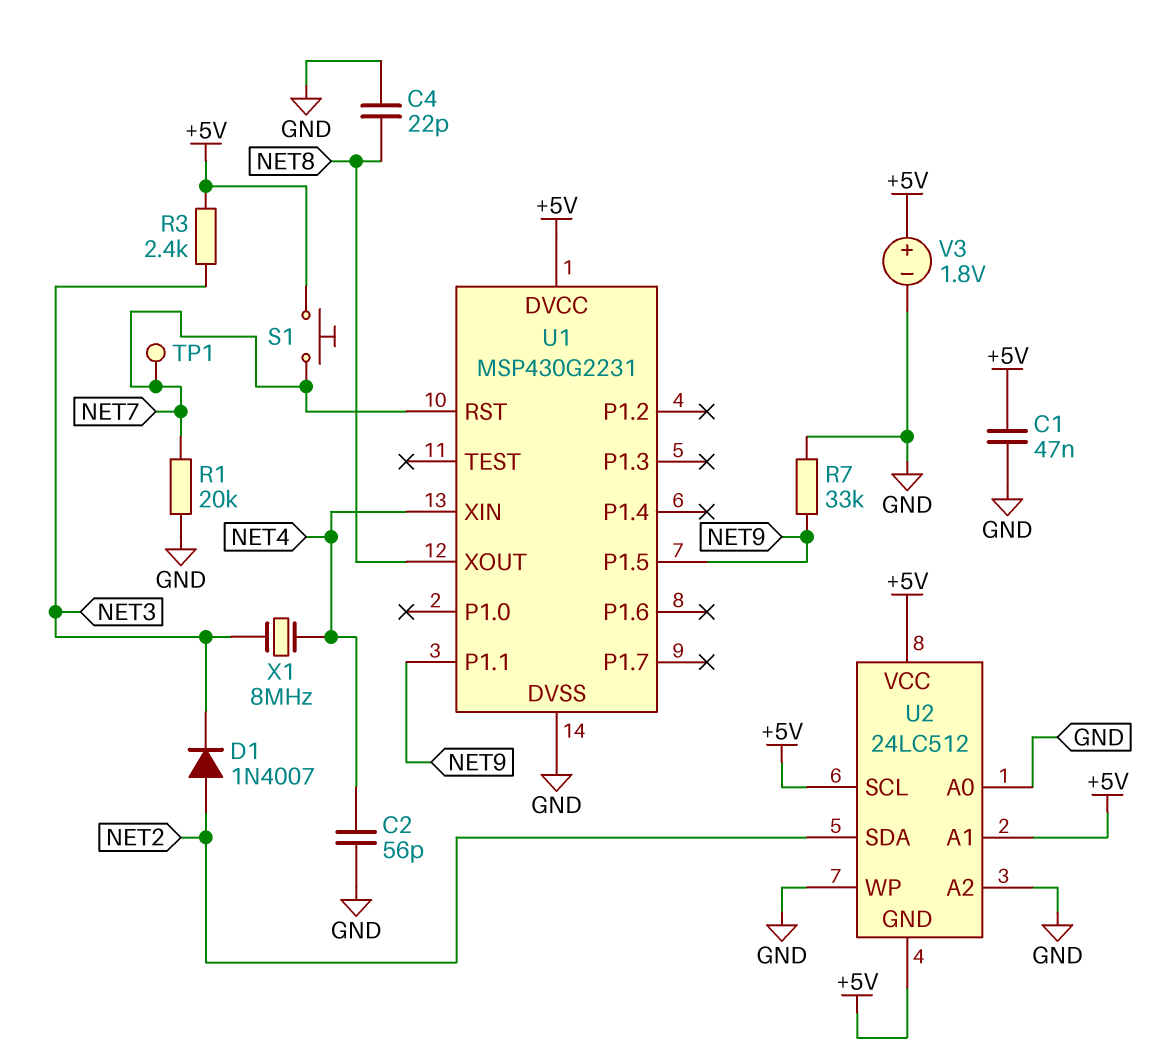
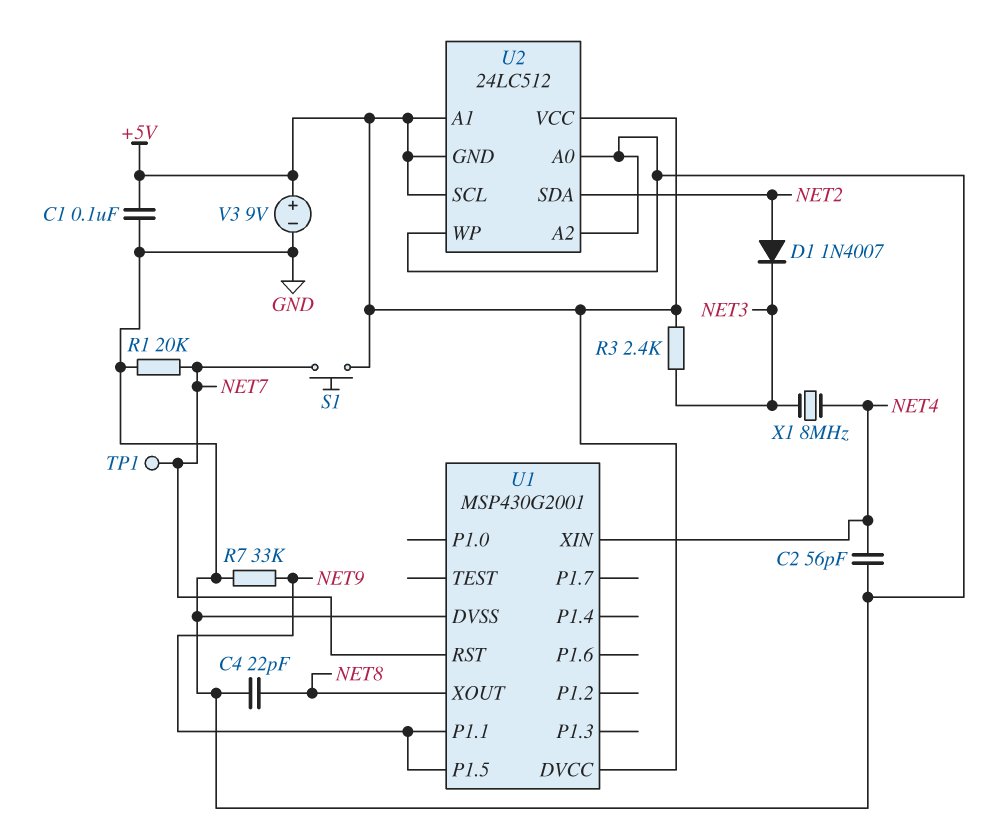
C1: 47nF (+5V, GND) -> 100nF (+5V, GND)
U1: MSP430G2231 -> MSP430G2001
V3: 1.8V (plus +5V, minus GND) -> 9V (plus +5V, minus GND)

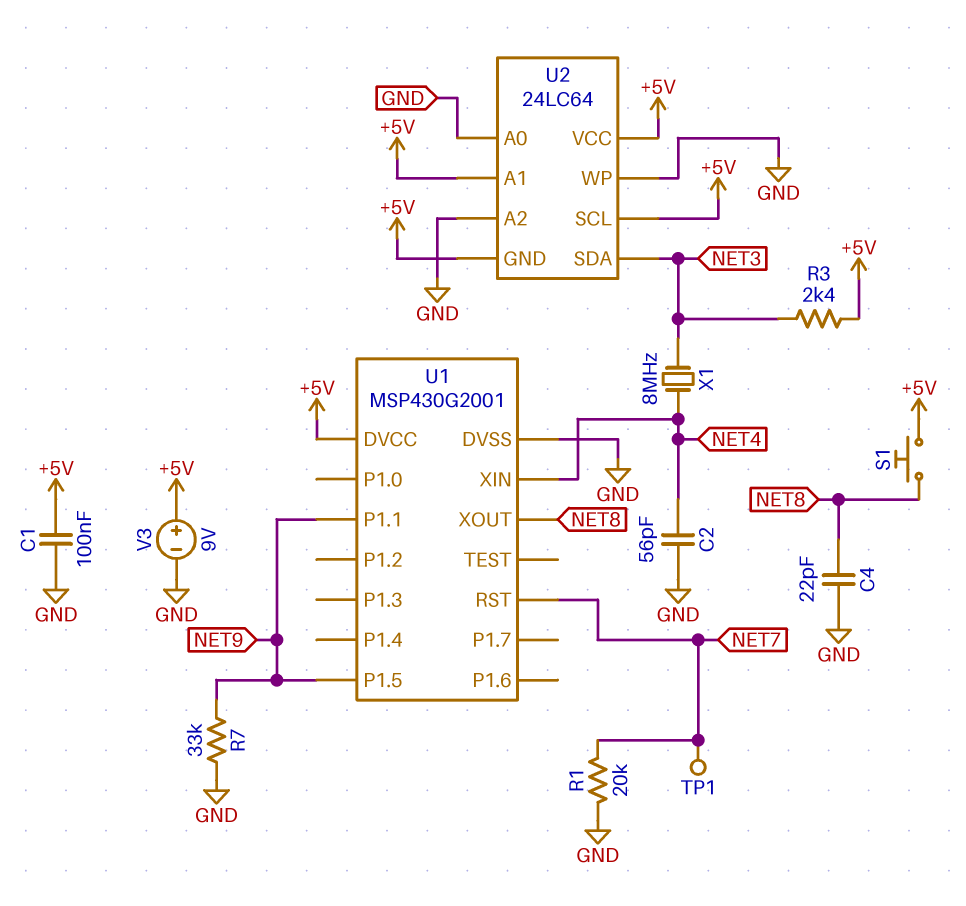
D1: diode 1N4007 (A NET2, K NET3) -> none
S1: button (+5V, NET7) -> button (+5V, NET8)
U2: 24LC512 -> 24LC64
U2 pin SDA: NET2 -> NET3

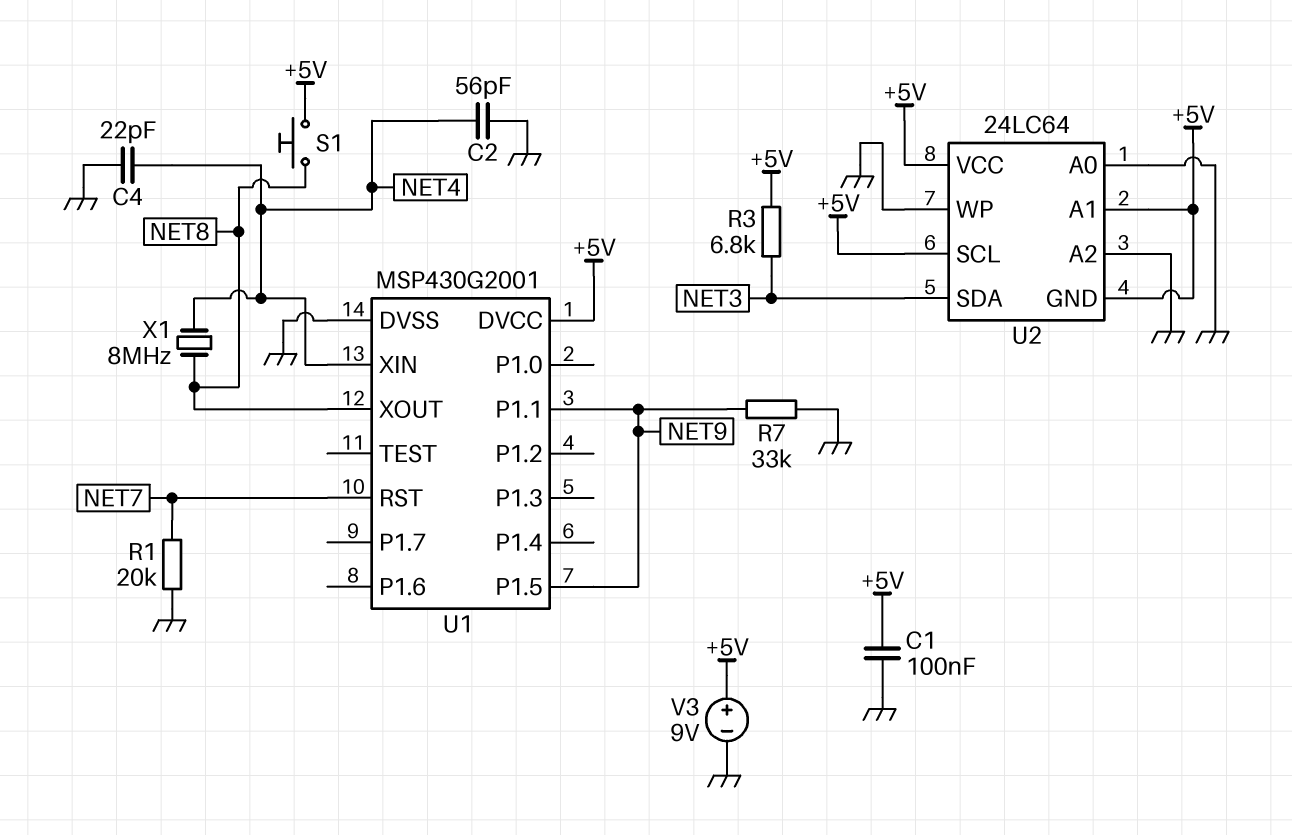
C4: 22pF (GND, NET8) -> 22pF (GND, NET4)
R3: 2.4k (+5V, NET3) -> 6.8k (+5V, NET3)
TP1: test point (NET7) -> none
X1: 8MHz (NET3, NET4) -> 8MHz (NET4, NET8)

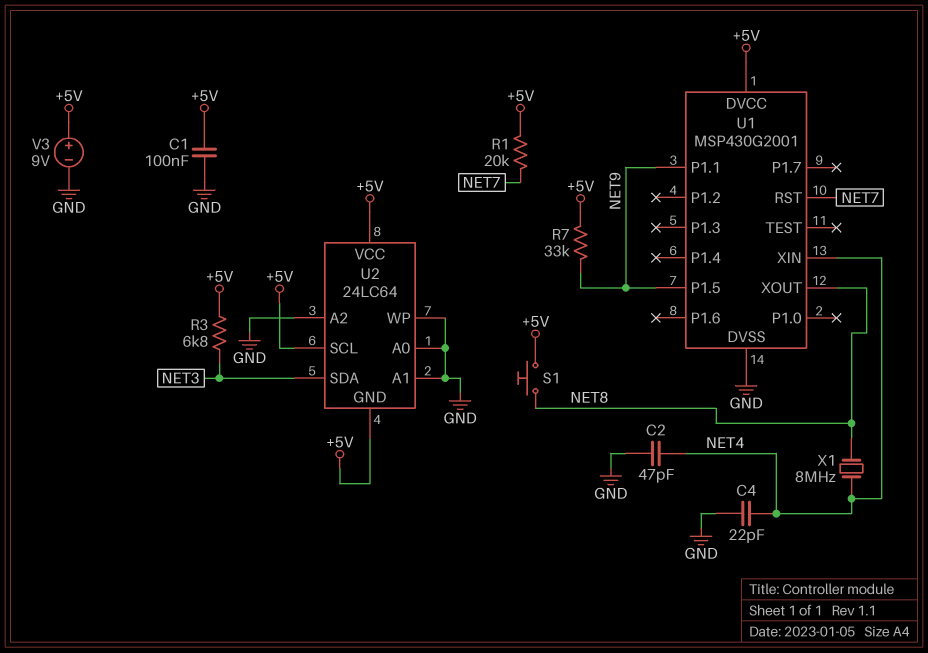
C2: 56pF (GND, NET4) -> 47pF (GND, NET4)
R1: 20k (GND, NET7) -> 20k (+5V, NET7)
R7: 33k (GND, NET9) -> 33k (+5V, NET9)
U2 pin A1: +5V -> GND

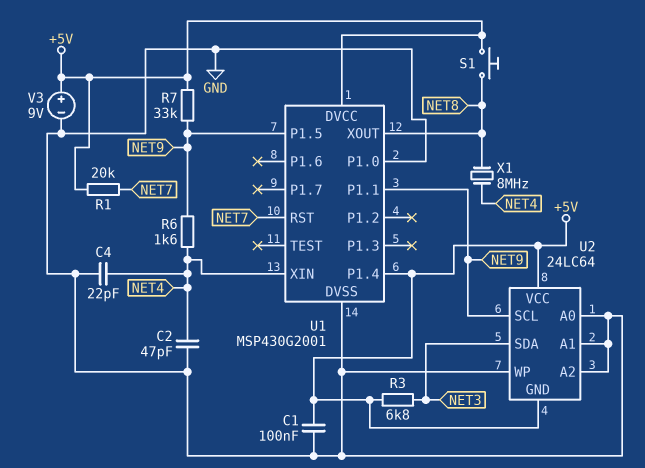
R6: none -> 1.6k (NET4, NET9)
U1 pin P1.0: none -> GND
U1 pin P1.4: none -> +5V
U2 pin SCL: +5V -> NET9

